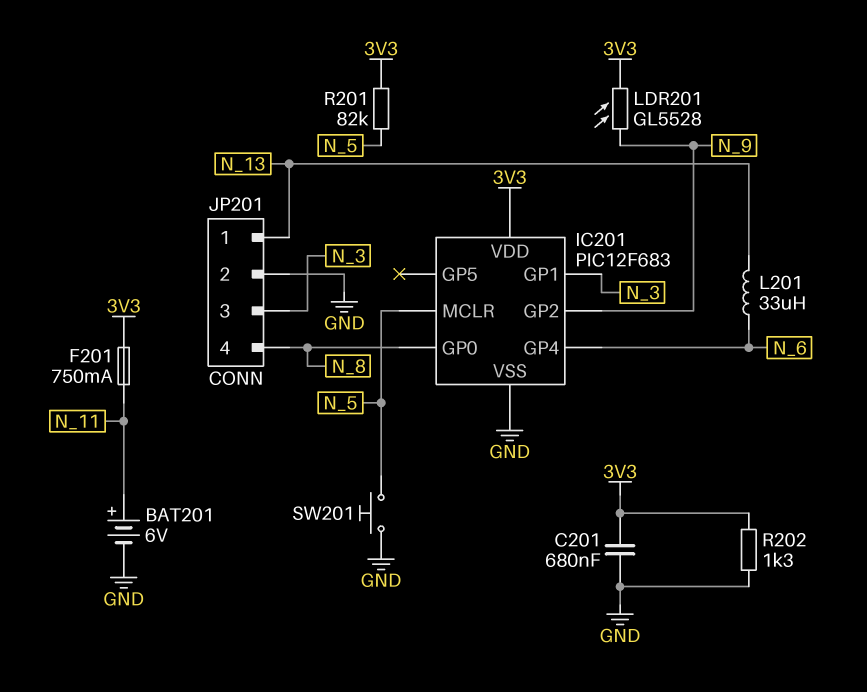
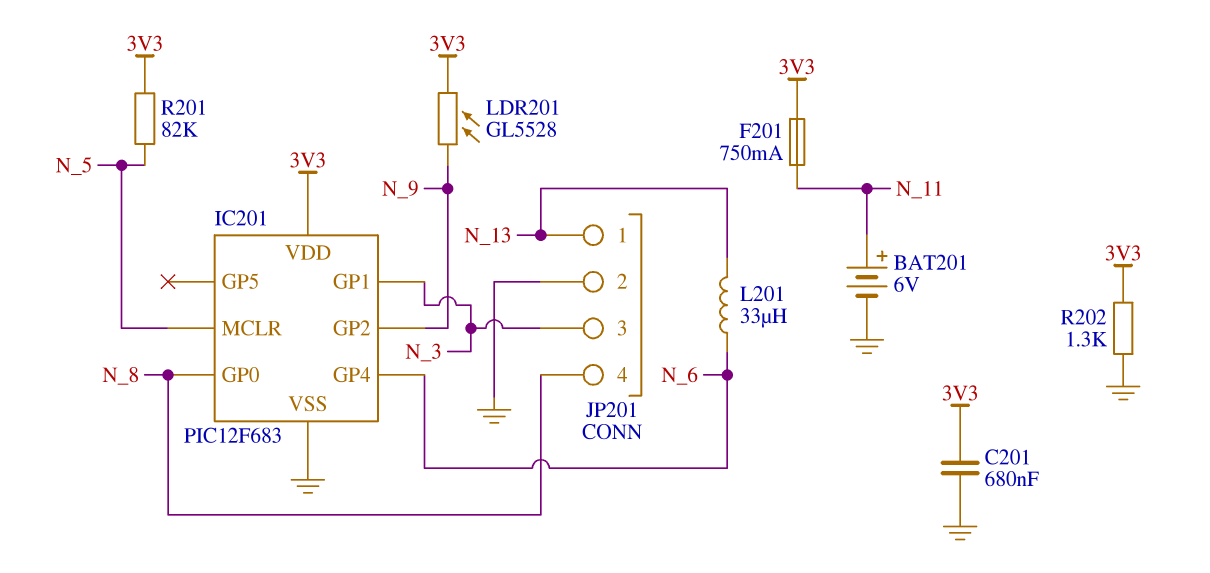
SW201: button (GND, N_5) -> none

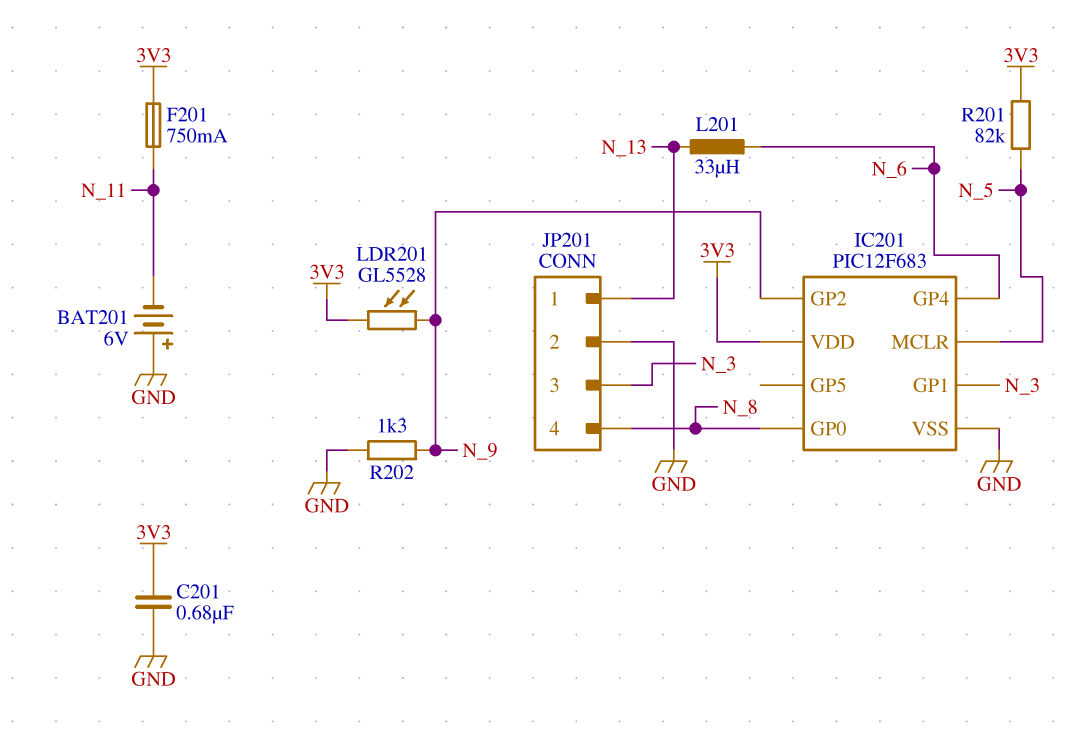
BAT201: 6V (plus N_11, minus GND) -> 6V (plus GND, minus N_11)
R202: 1.3k (3V3, GND) -> 1.3k (GND, N_9)

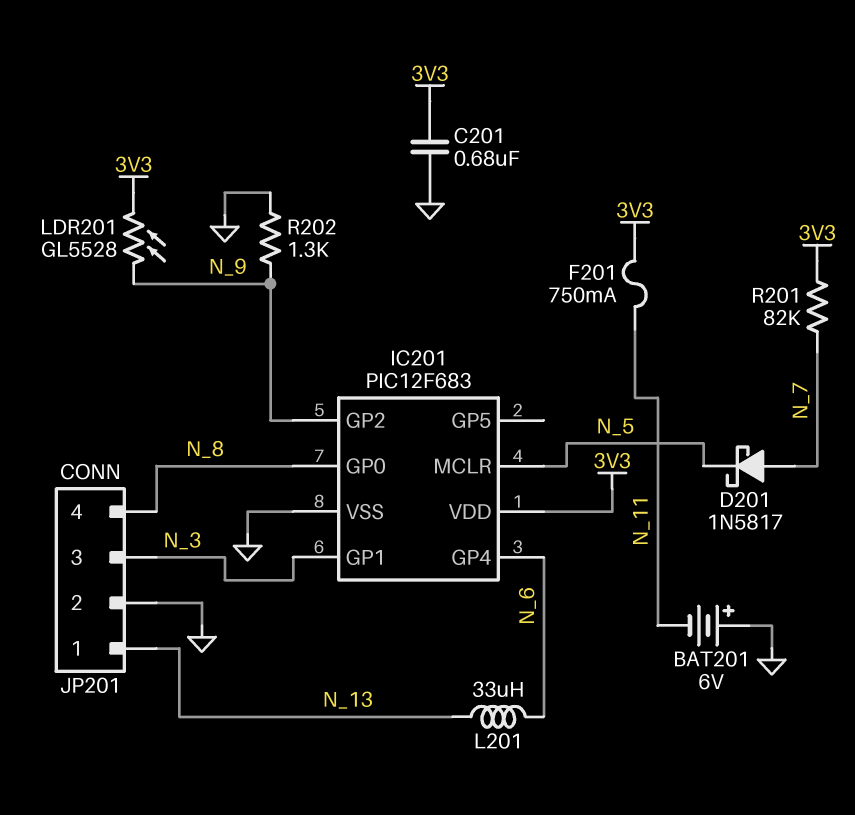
D201: none -> schottky 1N5817 (A N_7, K N_5)
R201: 82k (3V3, N_5) -> 82k (3V3, N_7)

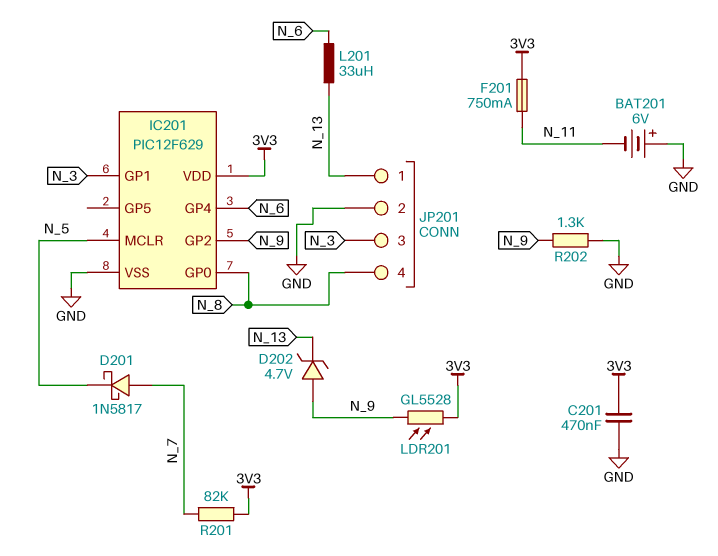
C201: 680nF (3V3, GND) -> 470nF (3V3, GND)
D202: none -> zener 4.7V (A N_9, K N_13)
IC201: PIC12F683 -> PIC12F629

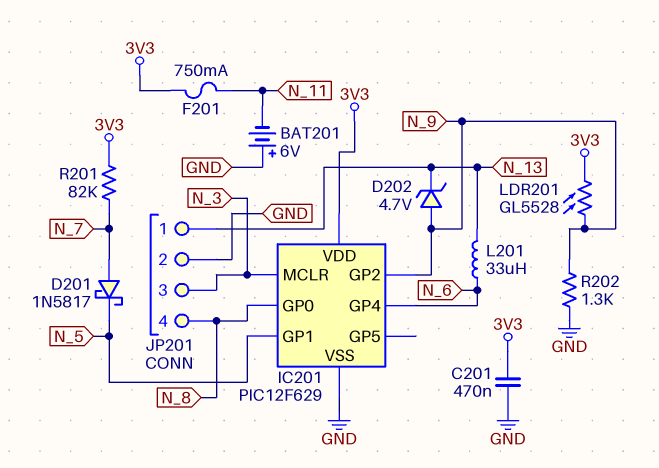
IC201 pin GP1: N_3 -> N_5
IC201 pin MCLR: N_5 -> N_3

